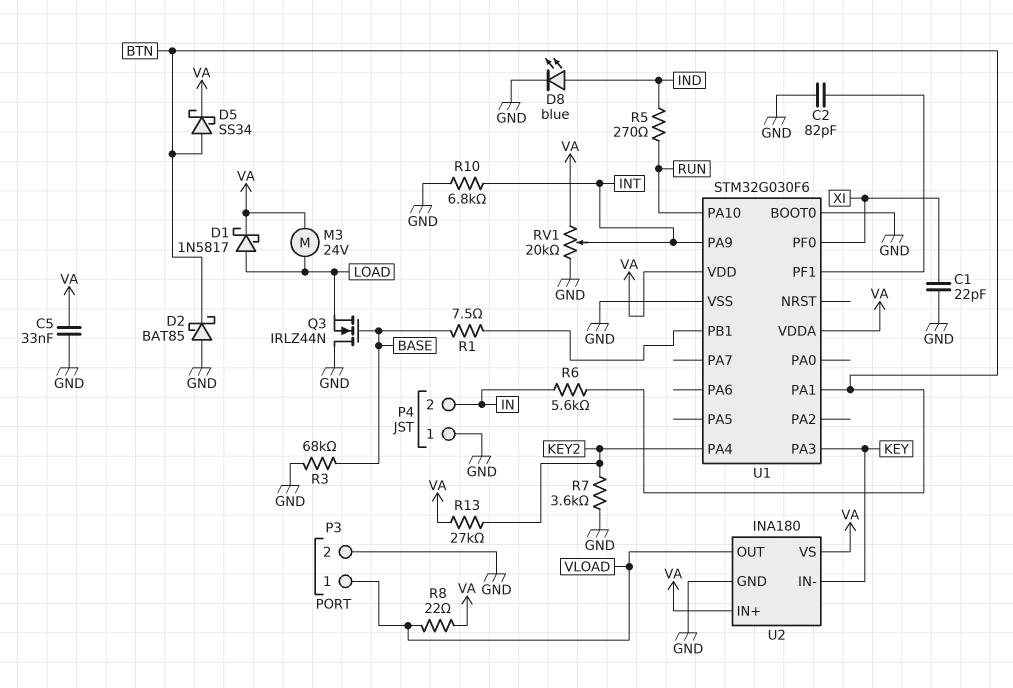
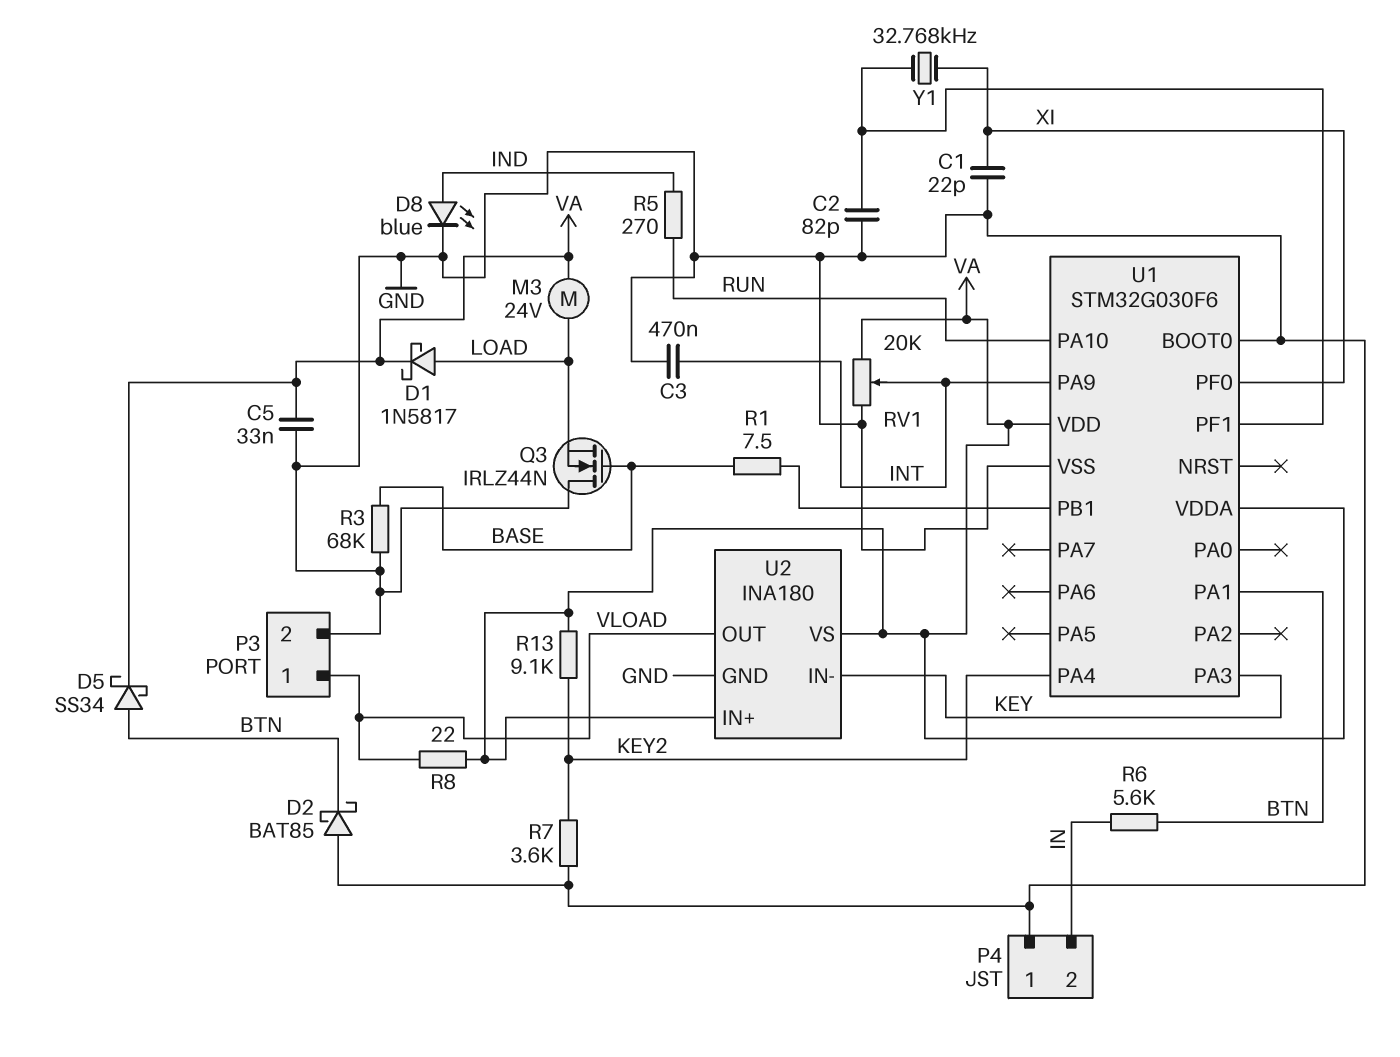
C3: none -> 470nF (GND, INT)
R10: 6.8k (GND, INT) -> none
R13: 27k (KEY2, VA) -> 9.1k (KEY2, VA)
Y1: none -> 32.768kHz (U1/PF1, XI)

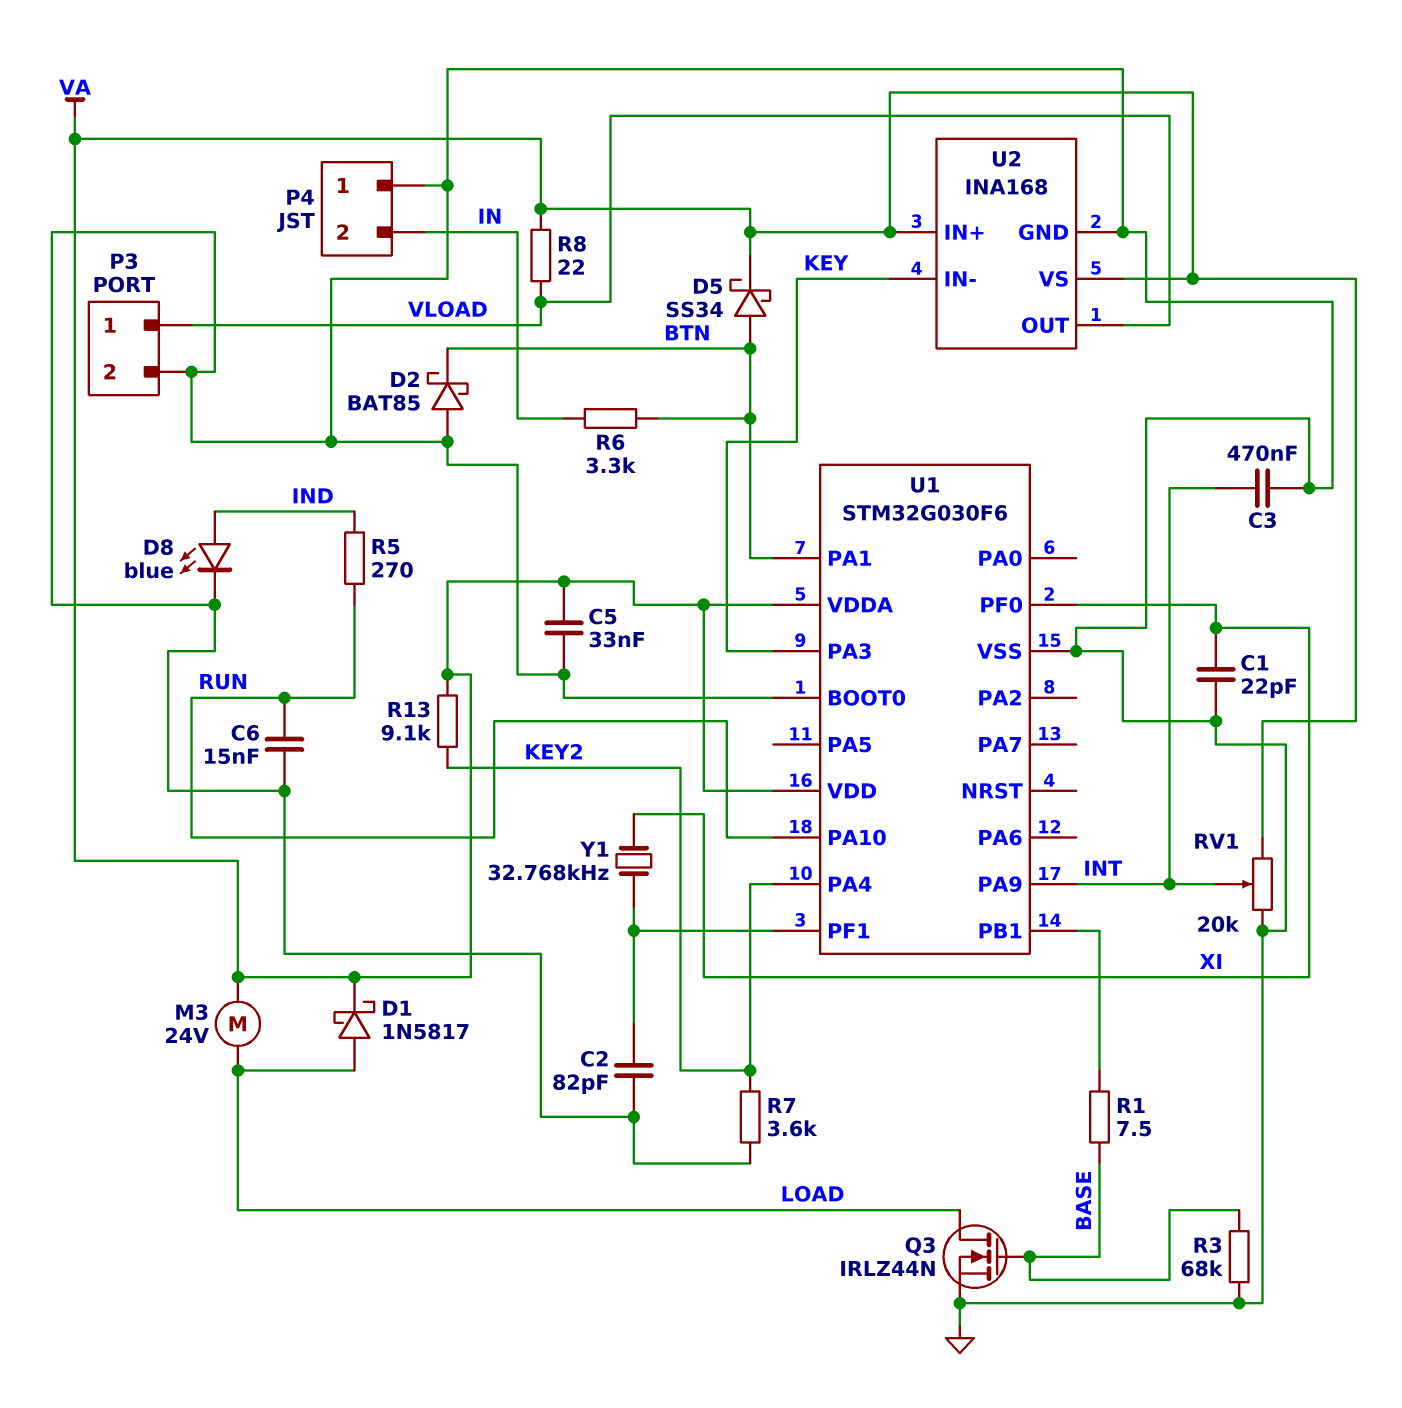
C6: none -> 15nF (GND, RUN)
Q3: NMOS IRLZ44N (G BASE, D GND, S LOAD) -> NMOS IRLZ44N (G BASE, D LOAD, S GND)
R6: 5.6k (BTN, IN) -> 3.3k (BTN, IN)
U2: INA180 -> INA168

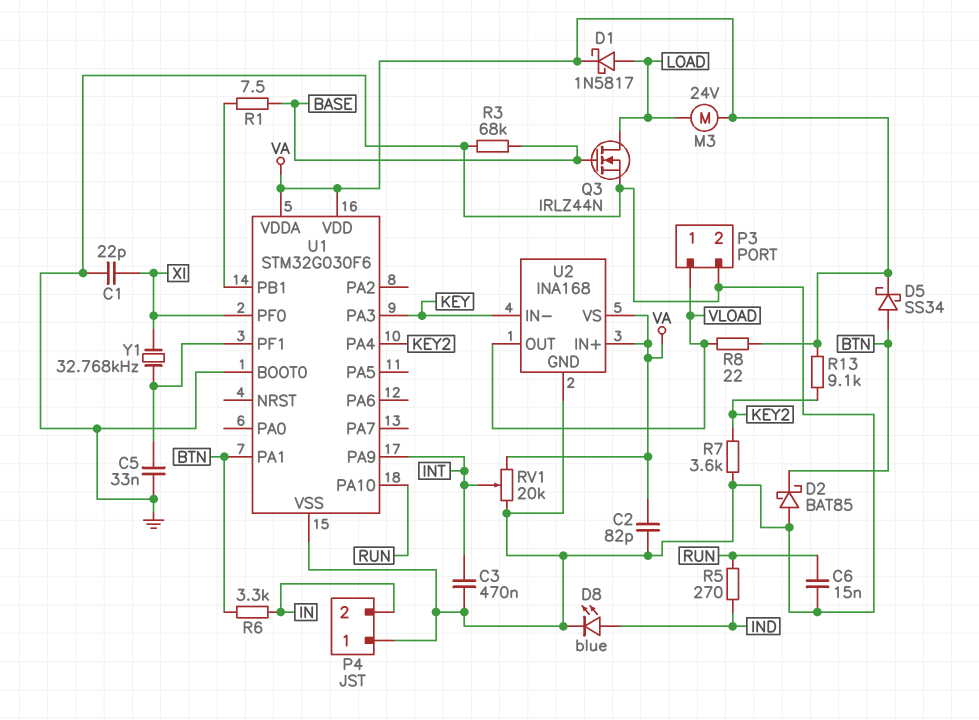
C2: 82pF (GND, U1/PF1) -> 82pF (GND, VA)
C5: 33nF (GND, VA) -> 33nF (GND, U1/PF1)

